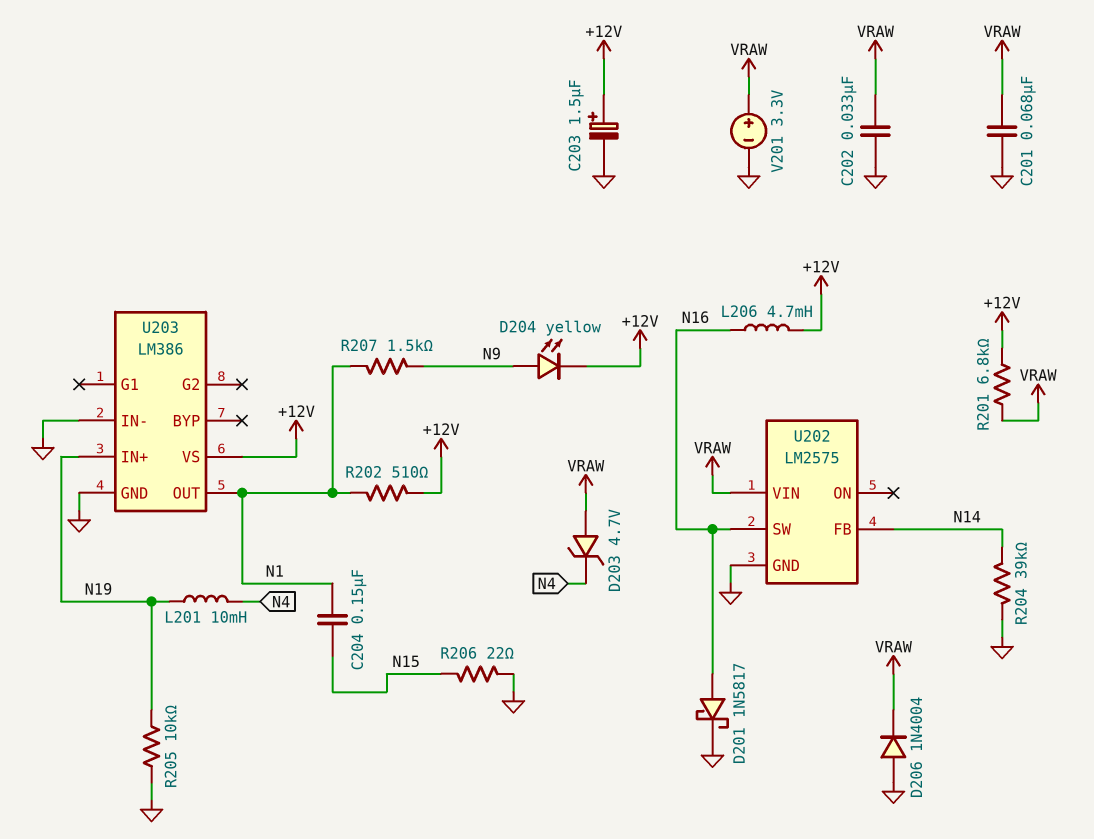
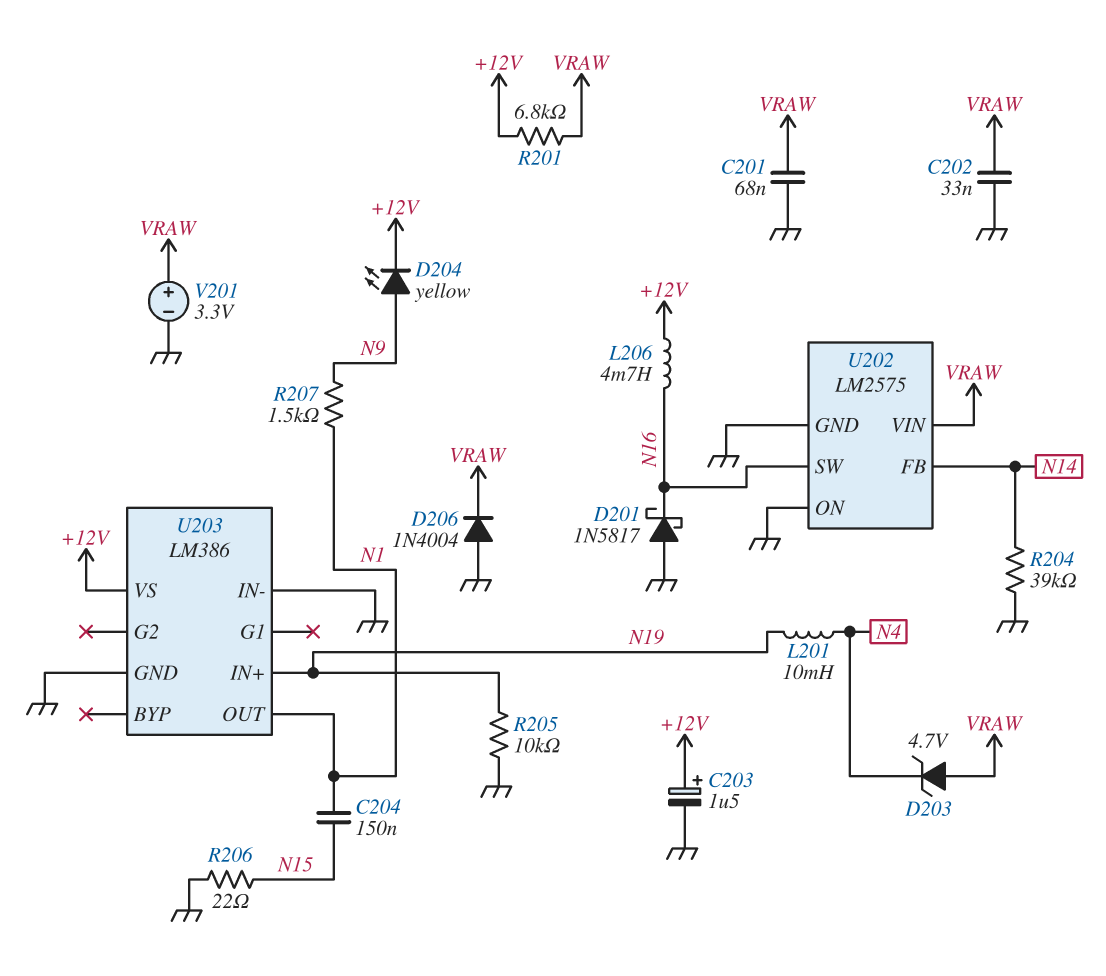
D201: schottky 1N5817 (A N16, K GND) -> schottky 1N5817 (A GND, K N16)
R202: 510 (+12V, N1) -> none
U202 pin ON: none -> GND

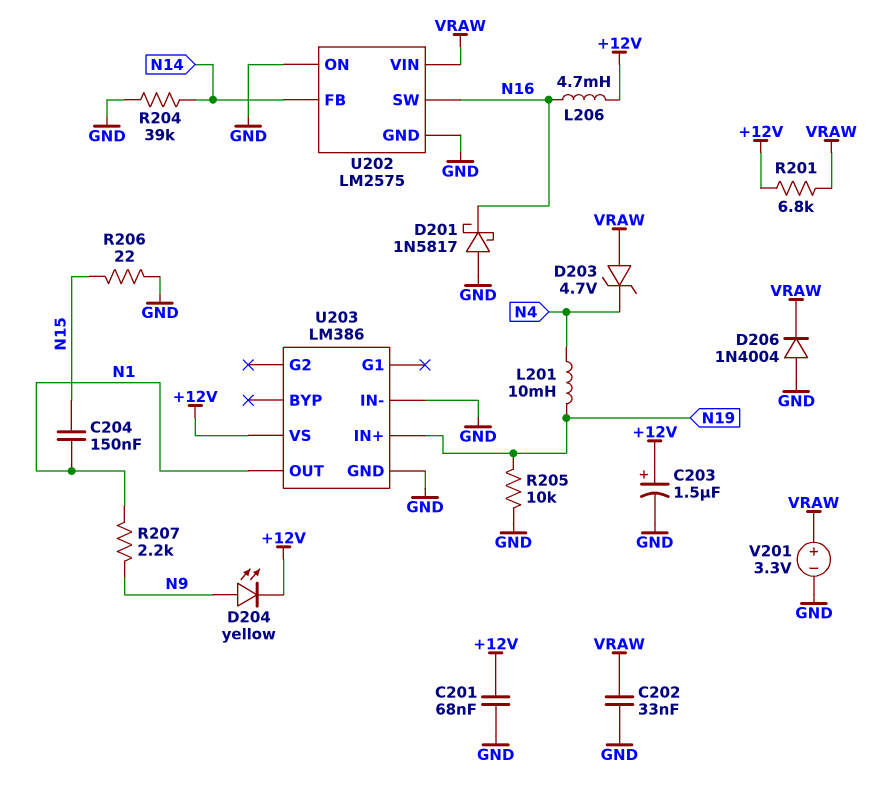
C201: 68nF (GND, VRAW) -> 68nF (+12V, GND)
R207: 1.5k (N1, N9) -> 2.2k (N1, N9)

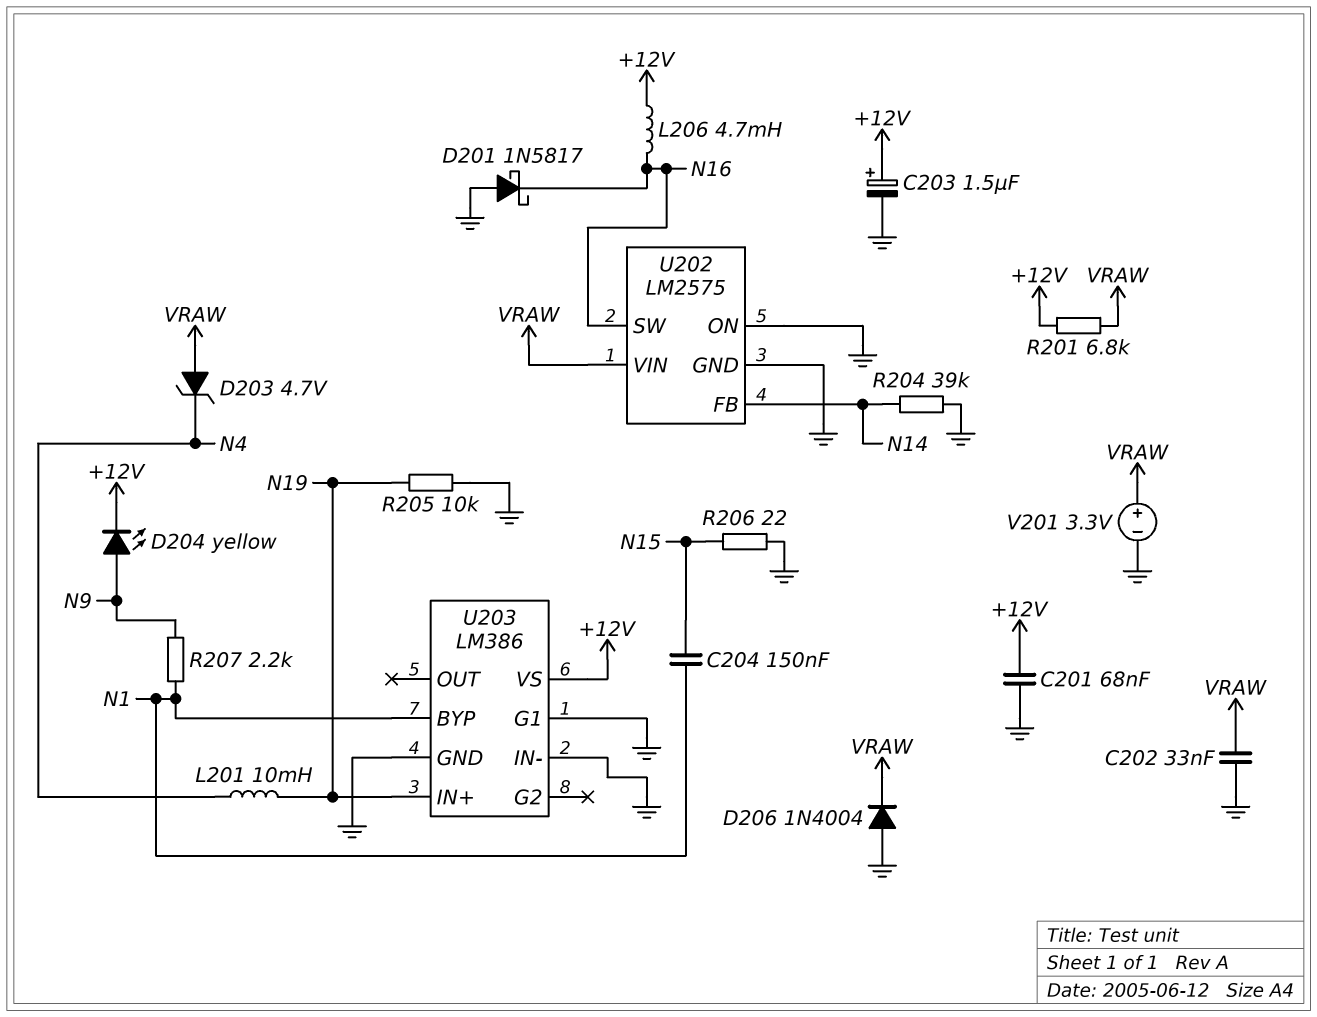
U203 pin BYP: none -> N1
U203 pin G1: none -> GND
U203 pin OUT: N1 -> none

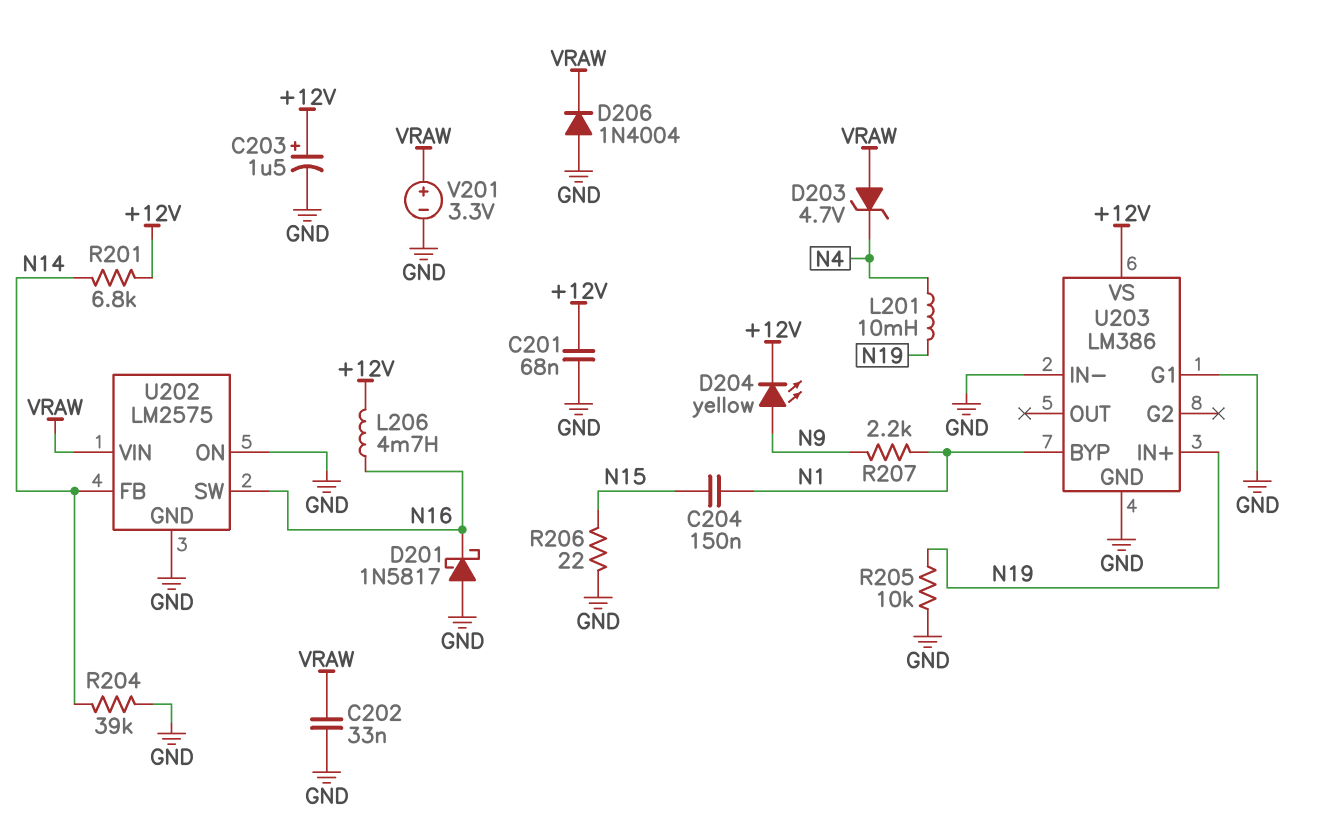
R201: 6.8k (+12V, VRAW) -> 6.8k (+12V, N14)

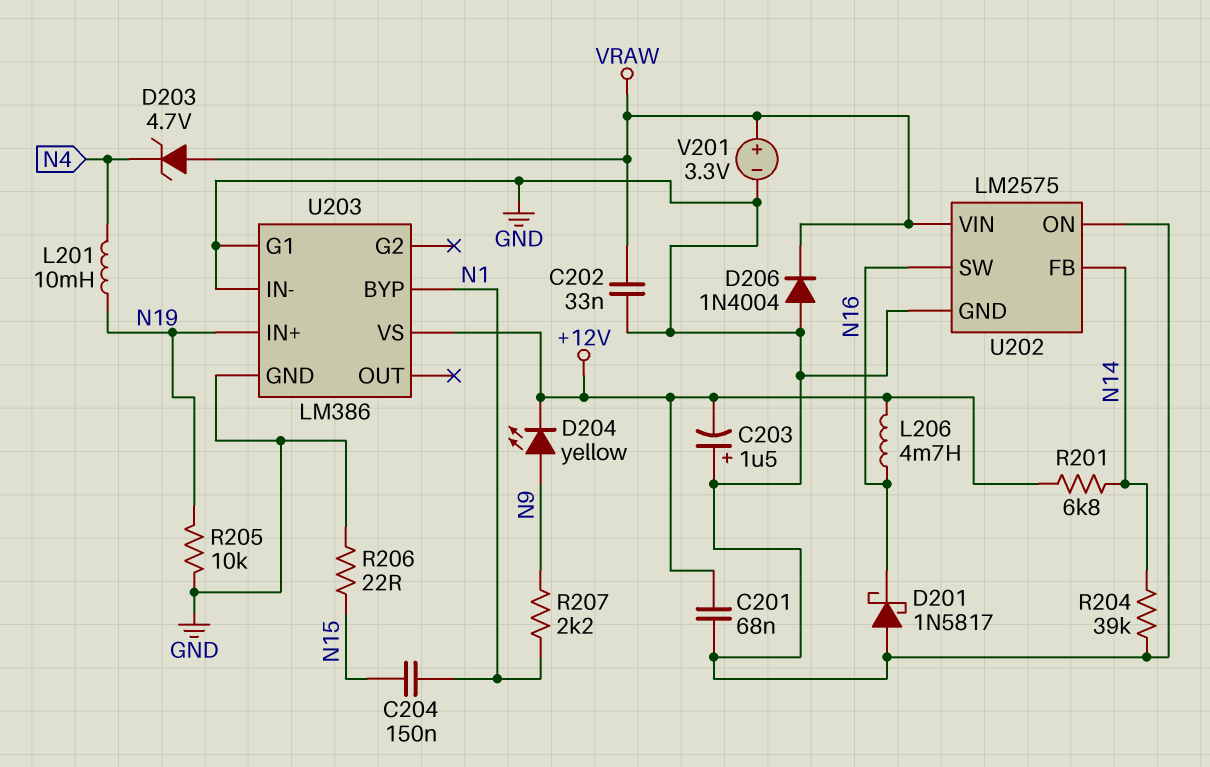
C203: 1.5uF (plus +12V, minus GND) -> 1.5uF (plus GND, minus +12V)

